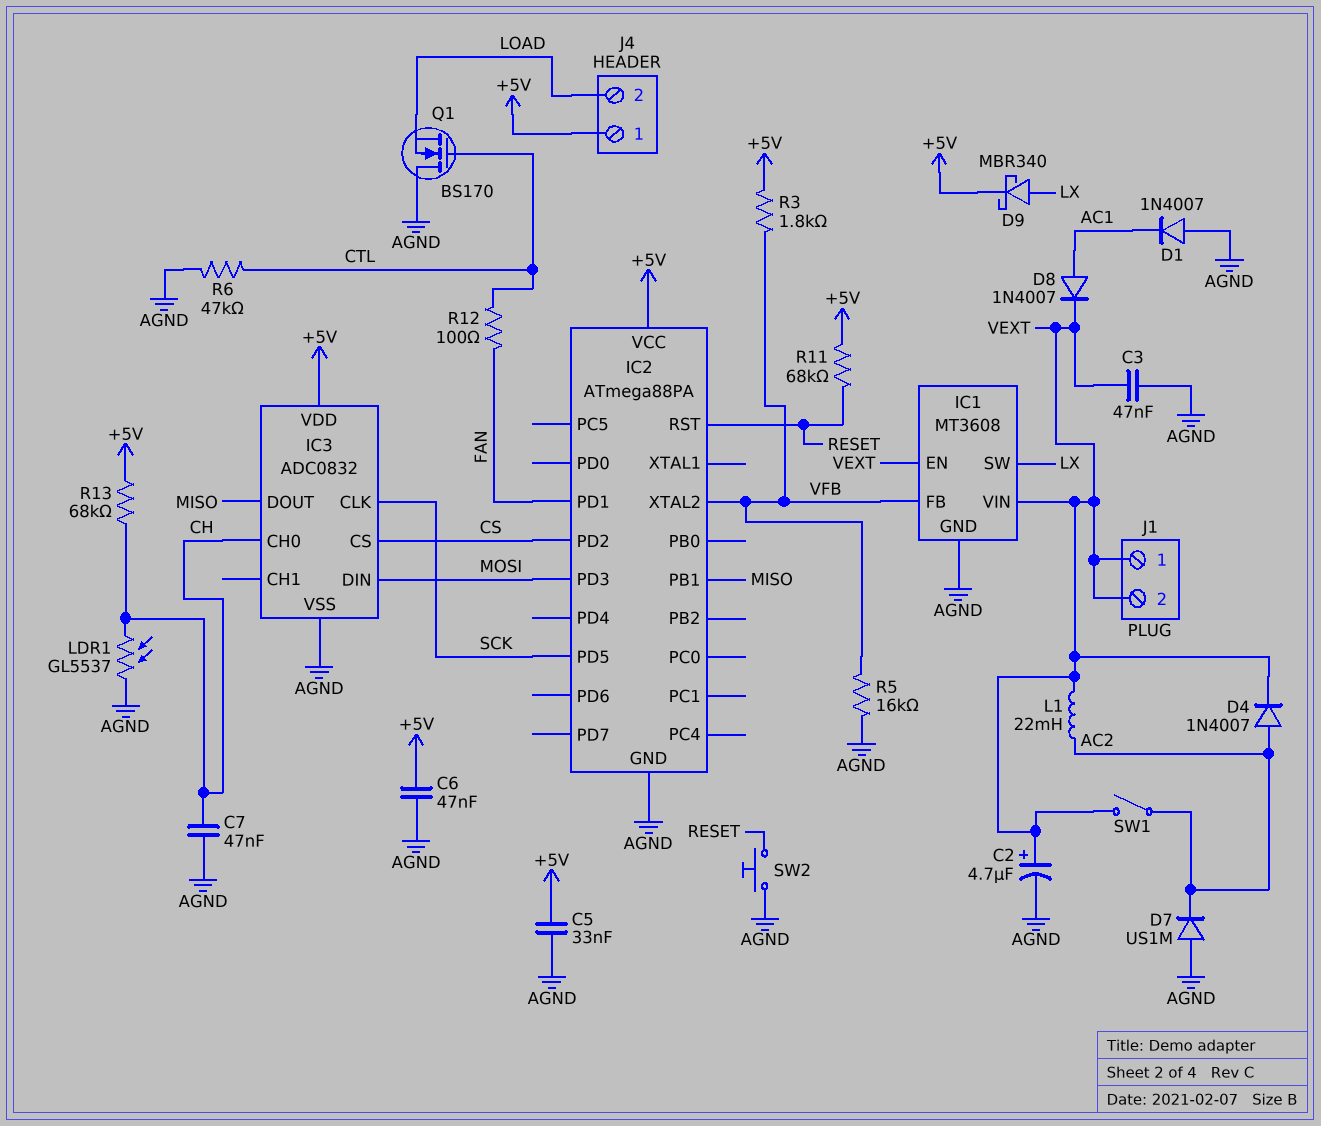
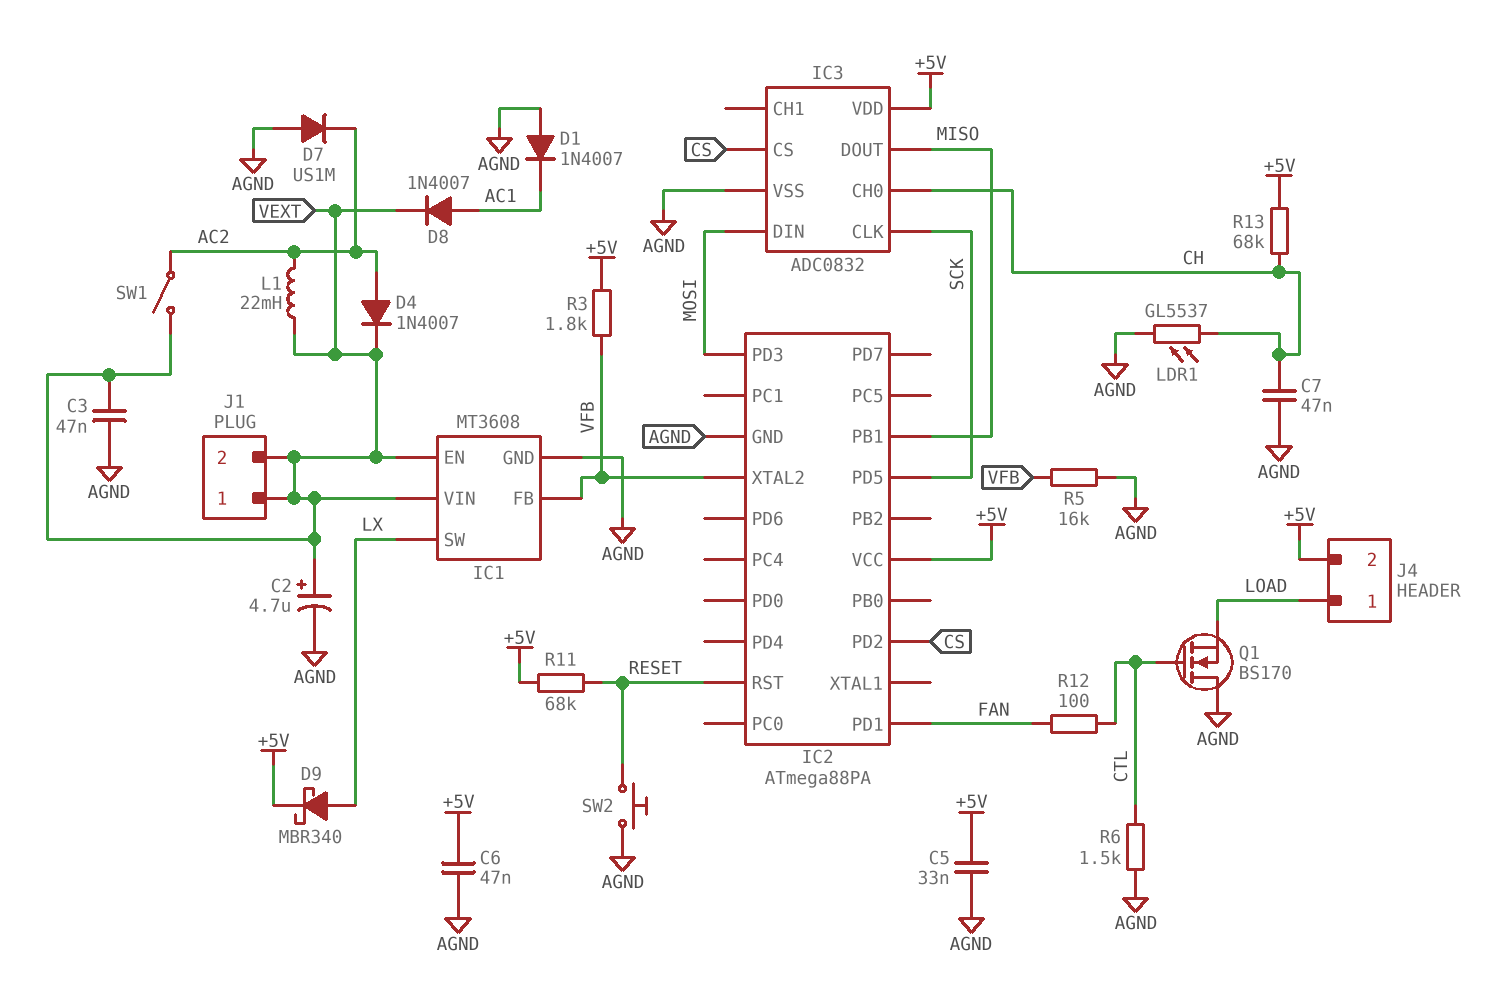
J4 pin 1: +5V -> LOAD
J4 pin 2: LOAD -> +5V
R6: 47k (AGND, CTL) -> 1.5k (AGND, CTL)

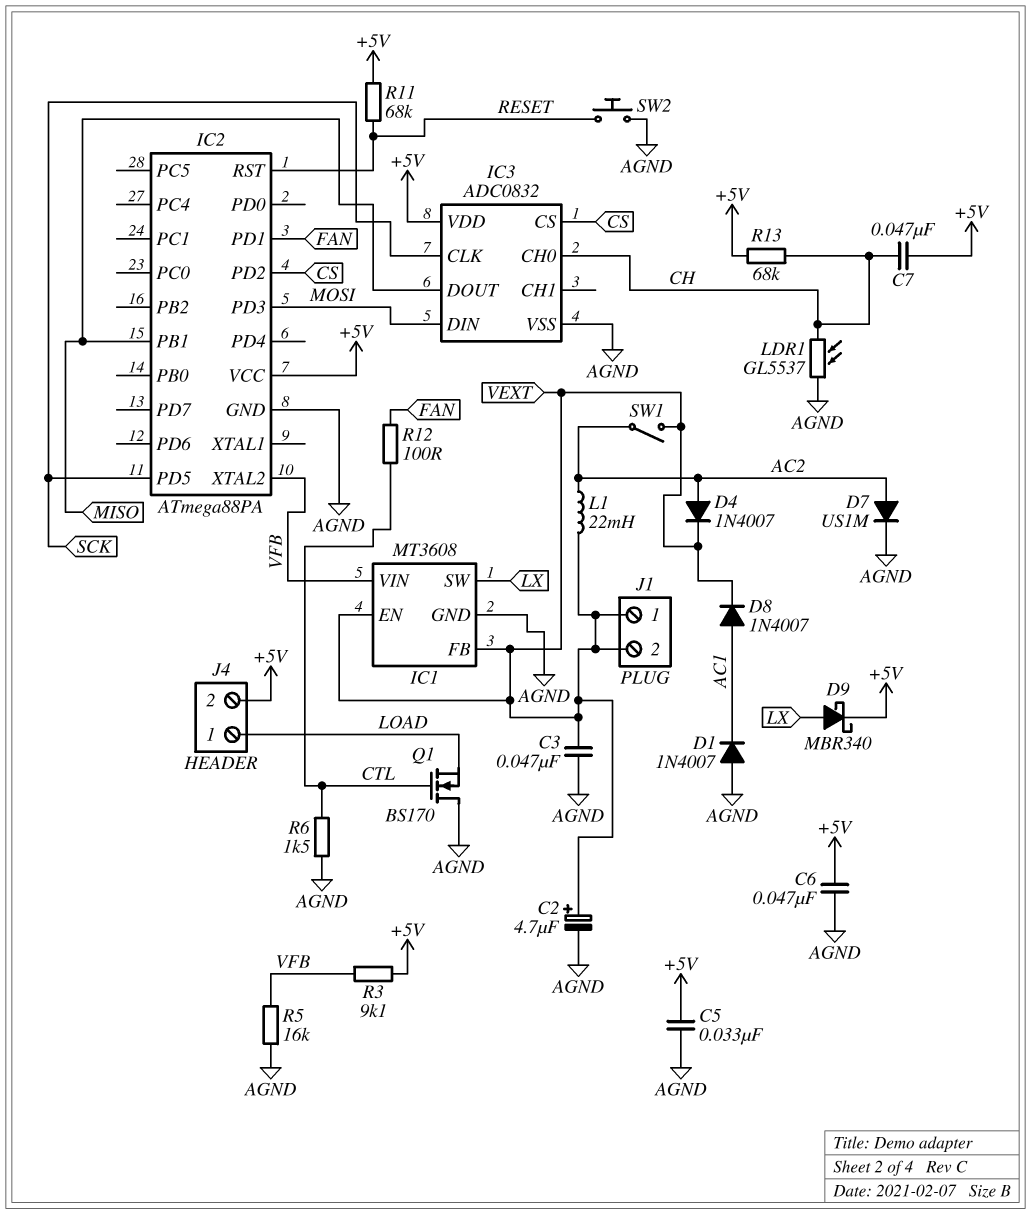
C7: 47nF (AGND, CH) -> 47nF (+5V, CH)
D7: diode US1M (A AGND, K AC2) -> diode US1M (A AC2, K AGND)
IC1 pin FB: VFB -> VEXT
IC1 pin VIN: VEXT -> VFB
R3: 1.8k (+5V, VFB) -> 9.1k (+5V, VFB)

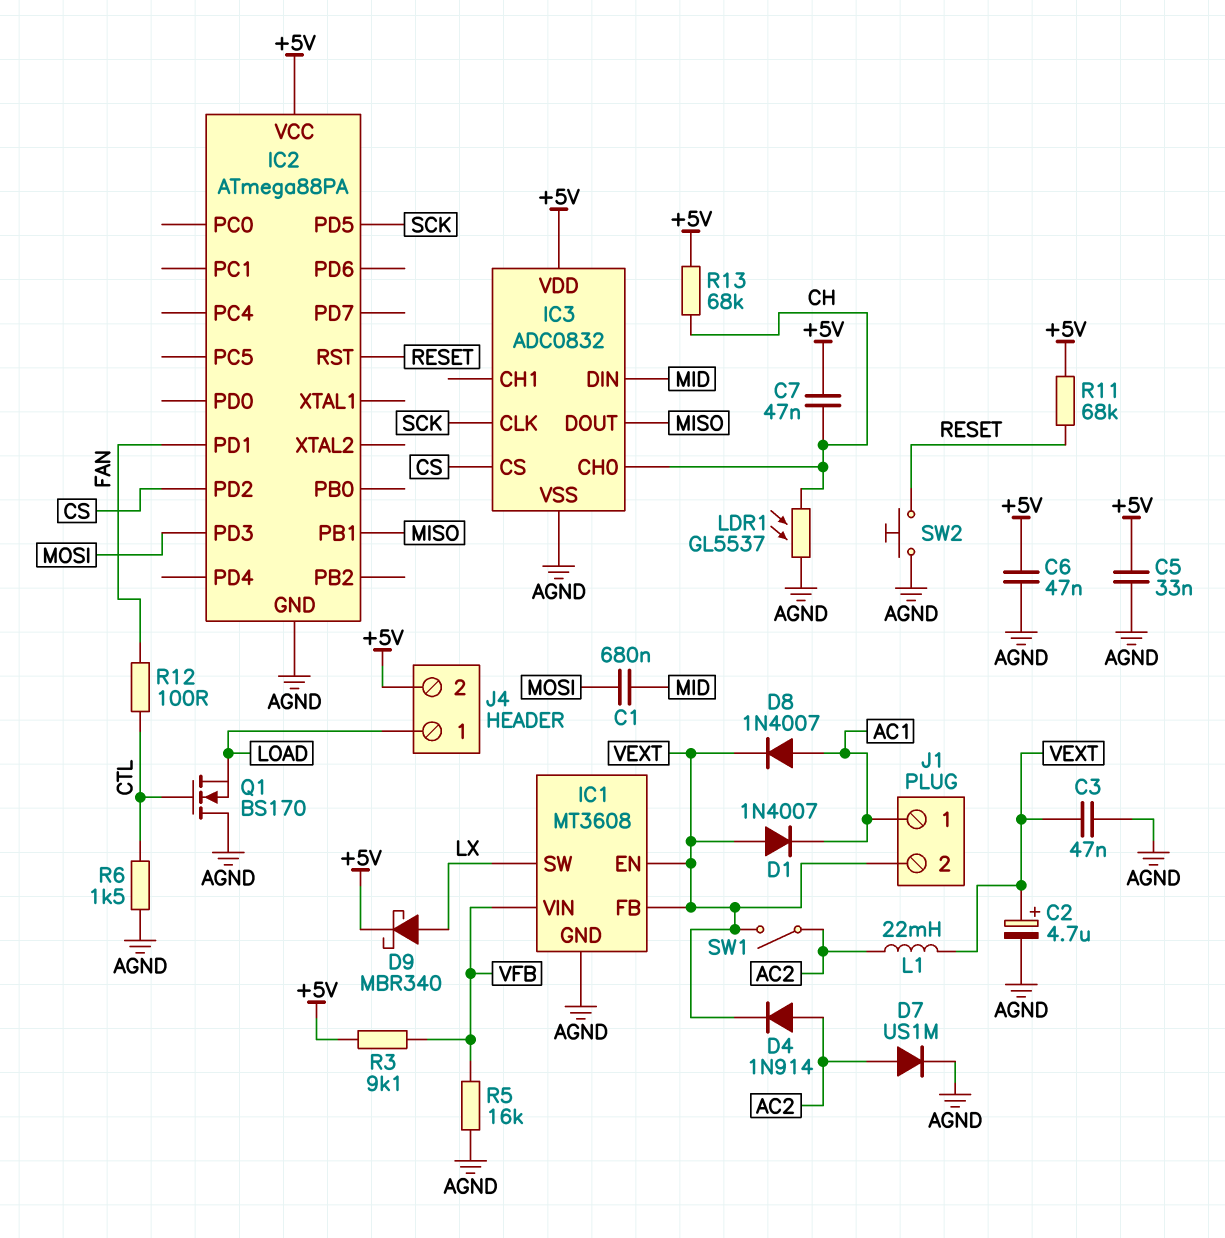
C1: none -> 680nF (MID, MOSI)
D1: diode 1N4007 (A AGND, K AC1) -> diode 1N4007 (A VEXT, K AC1)
D4: diode 1N4007 (A AC2, K VEXT) -> diode 1N914 (A AC2, K VEXT)
IC2 pin XTAL2: VFB -> none
IC3 pin DIN: MOSI -> MID
J1 pin 1: VEXT -> AC1

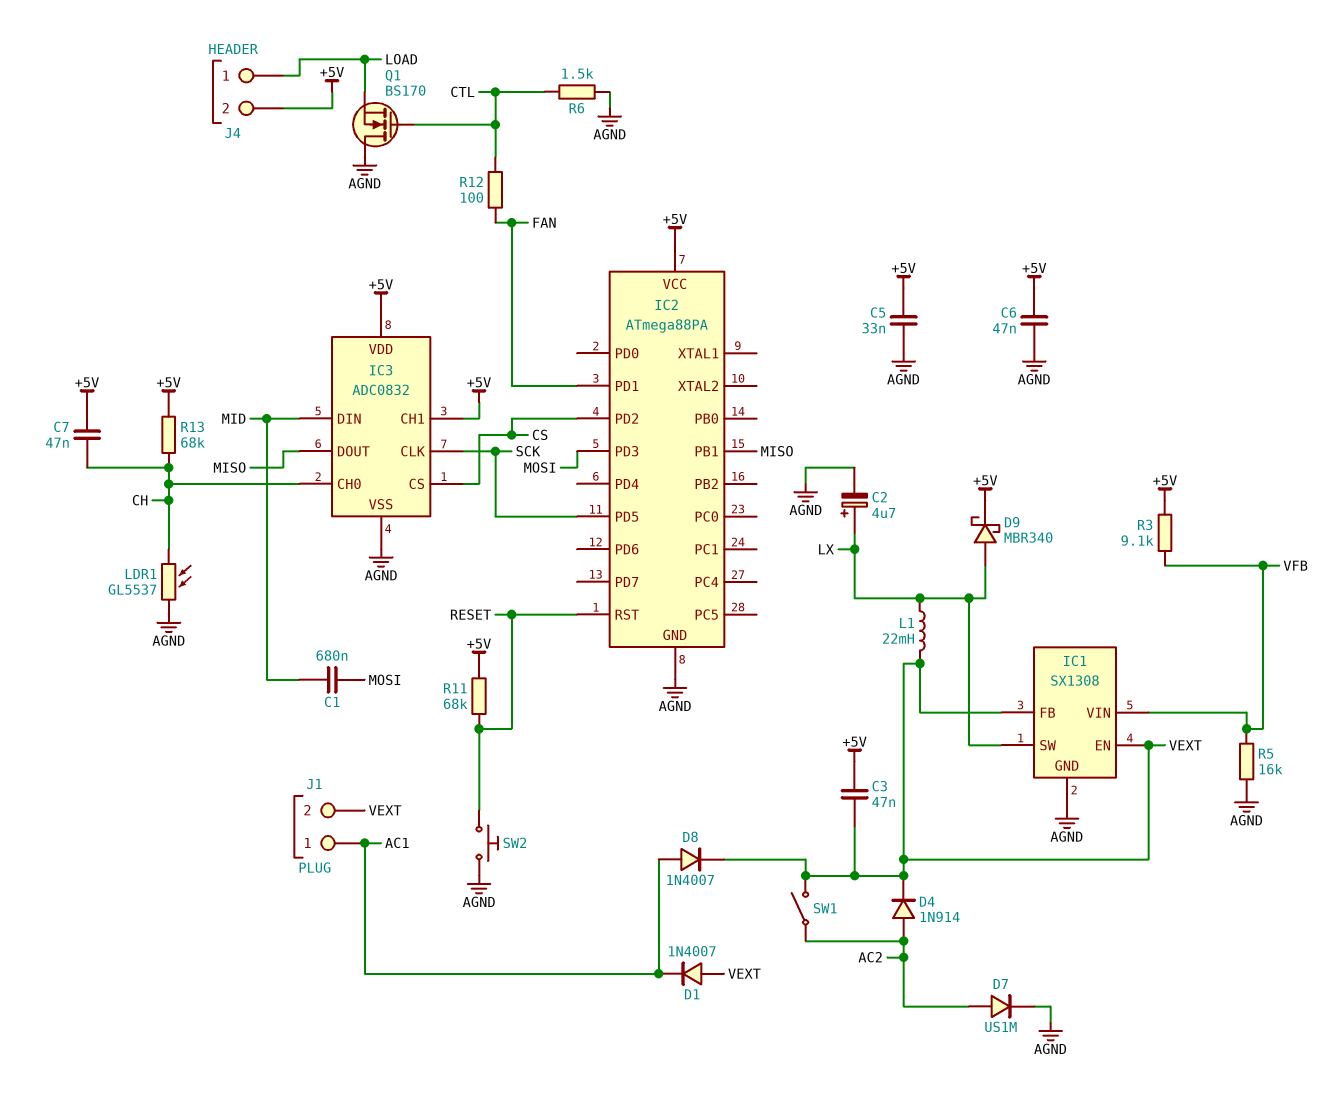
C2: 4.7uF (plus VEXT, minus AGND) -> 4.7uF (plus LX, minus AGND)
C3: 47nF (AGND, VEXT) -> 47nF (+5V, VEXT)
IC1: MT3608 -> SX1308
IC3 pin CH1: none -> +5V
L1: 22mH (AC2, VEXT) -> 22mH (LX, VEXT)

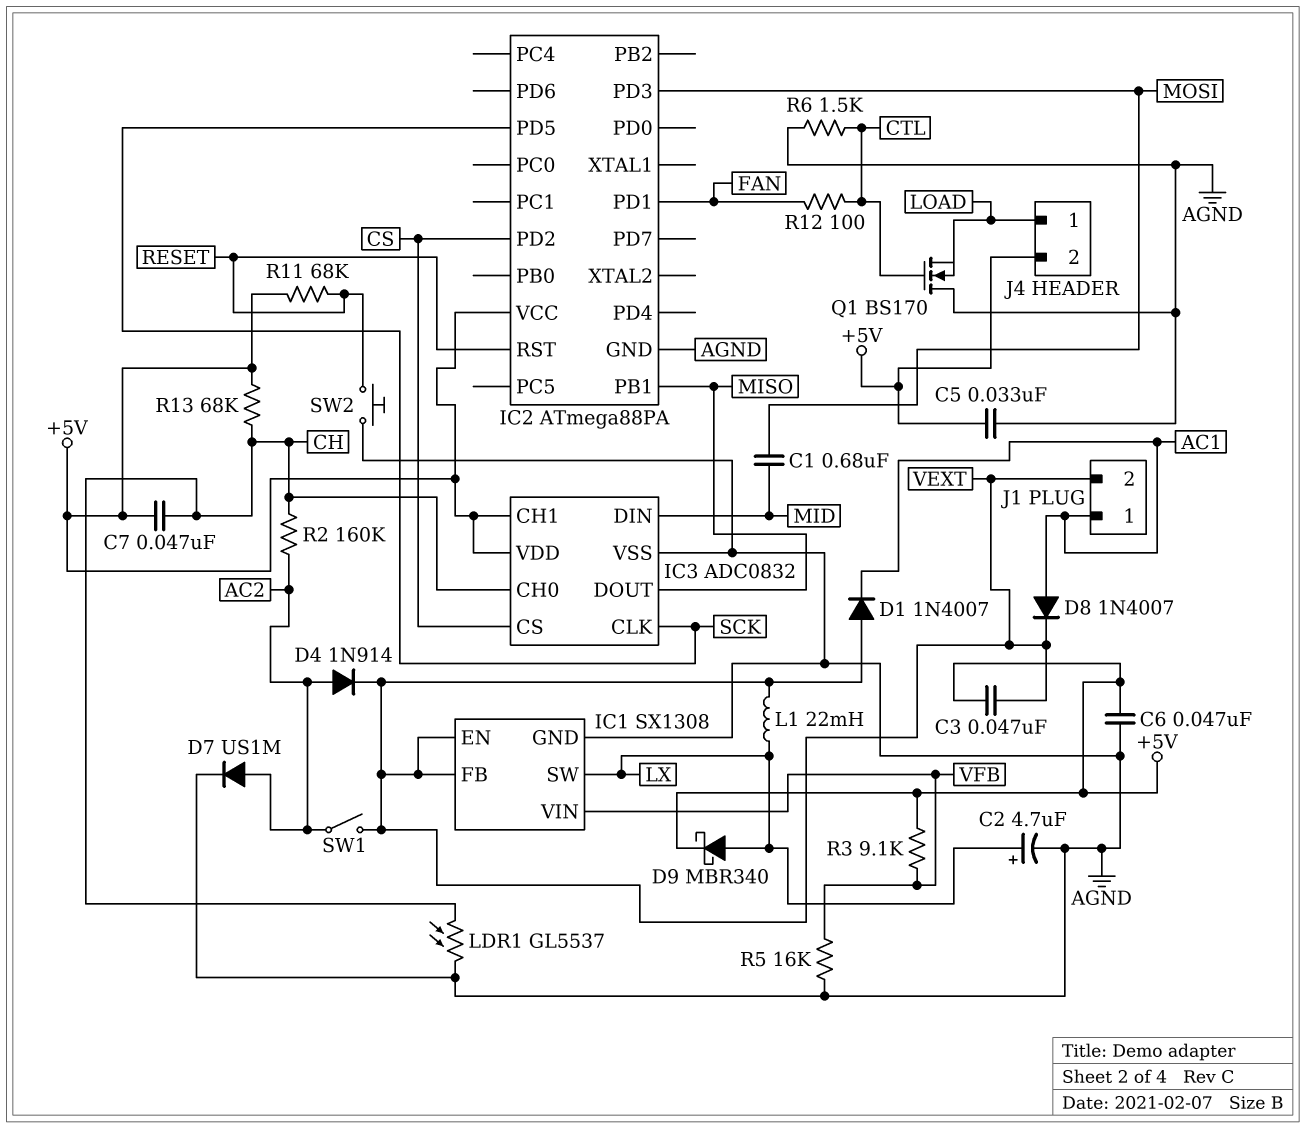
R2: none -> 160k (AC2, CH)

